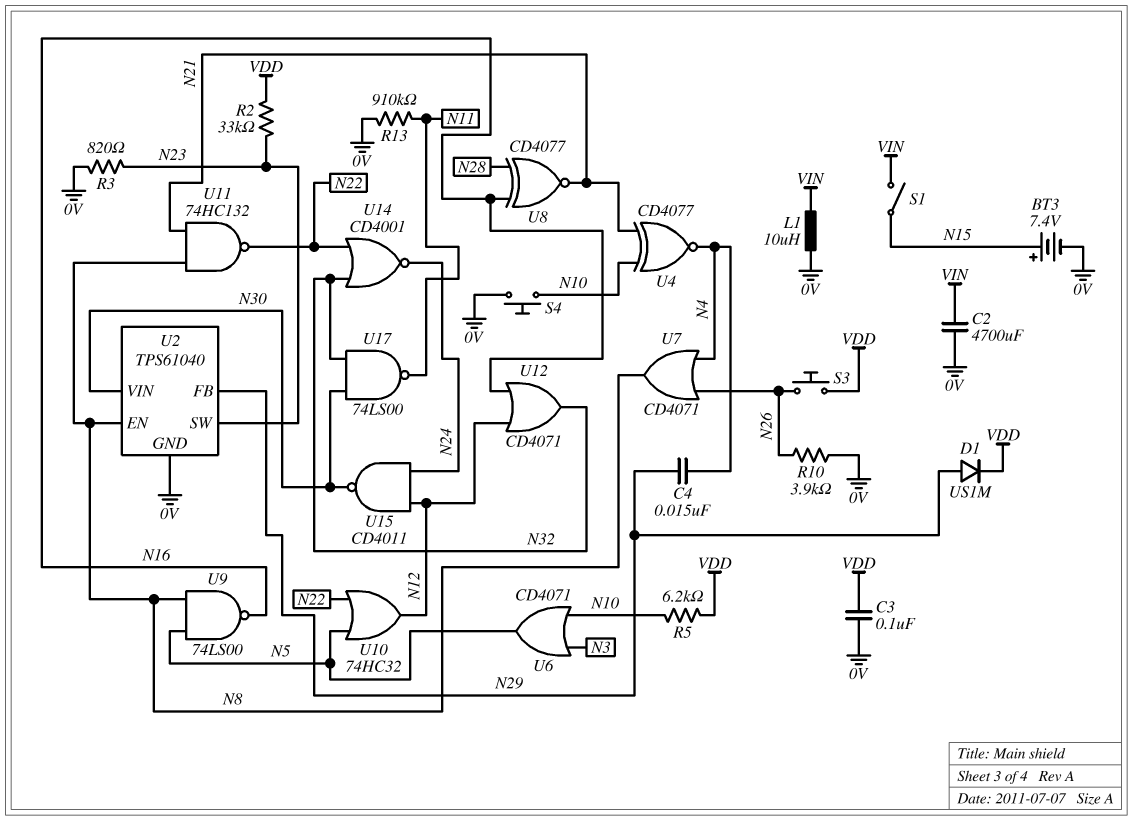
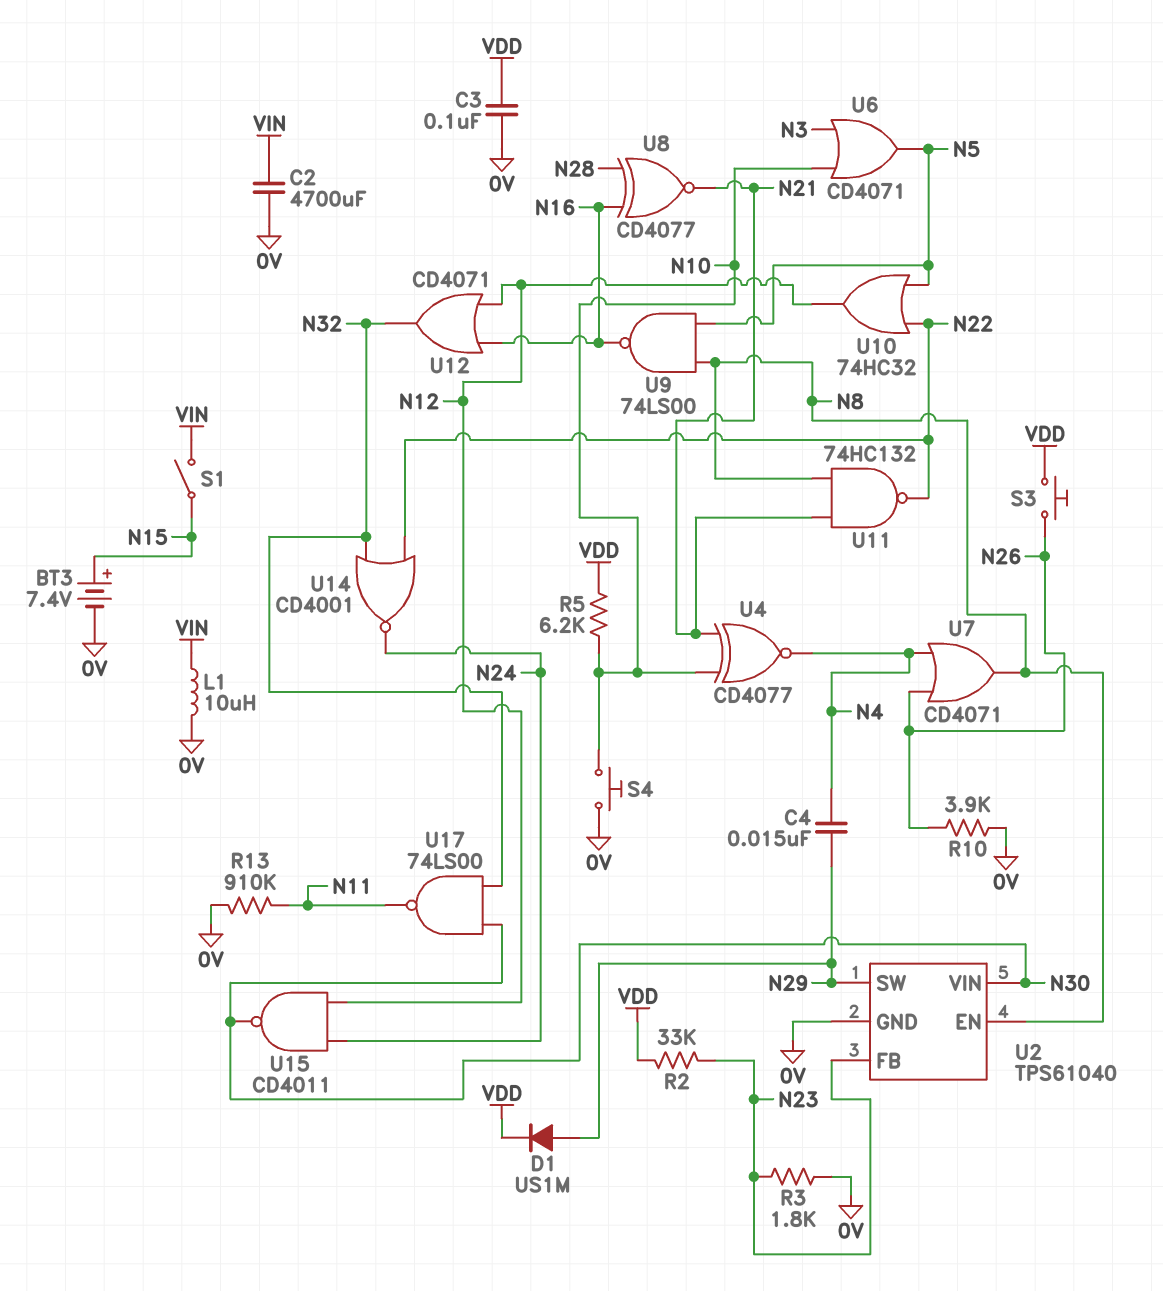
R3: 820 (0V, N23) -> 1.8k (0V, N23)
U2 pin FB: N29 -> N23
U2 pin SW: N23 -> N29

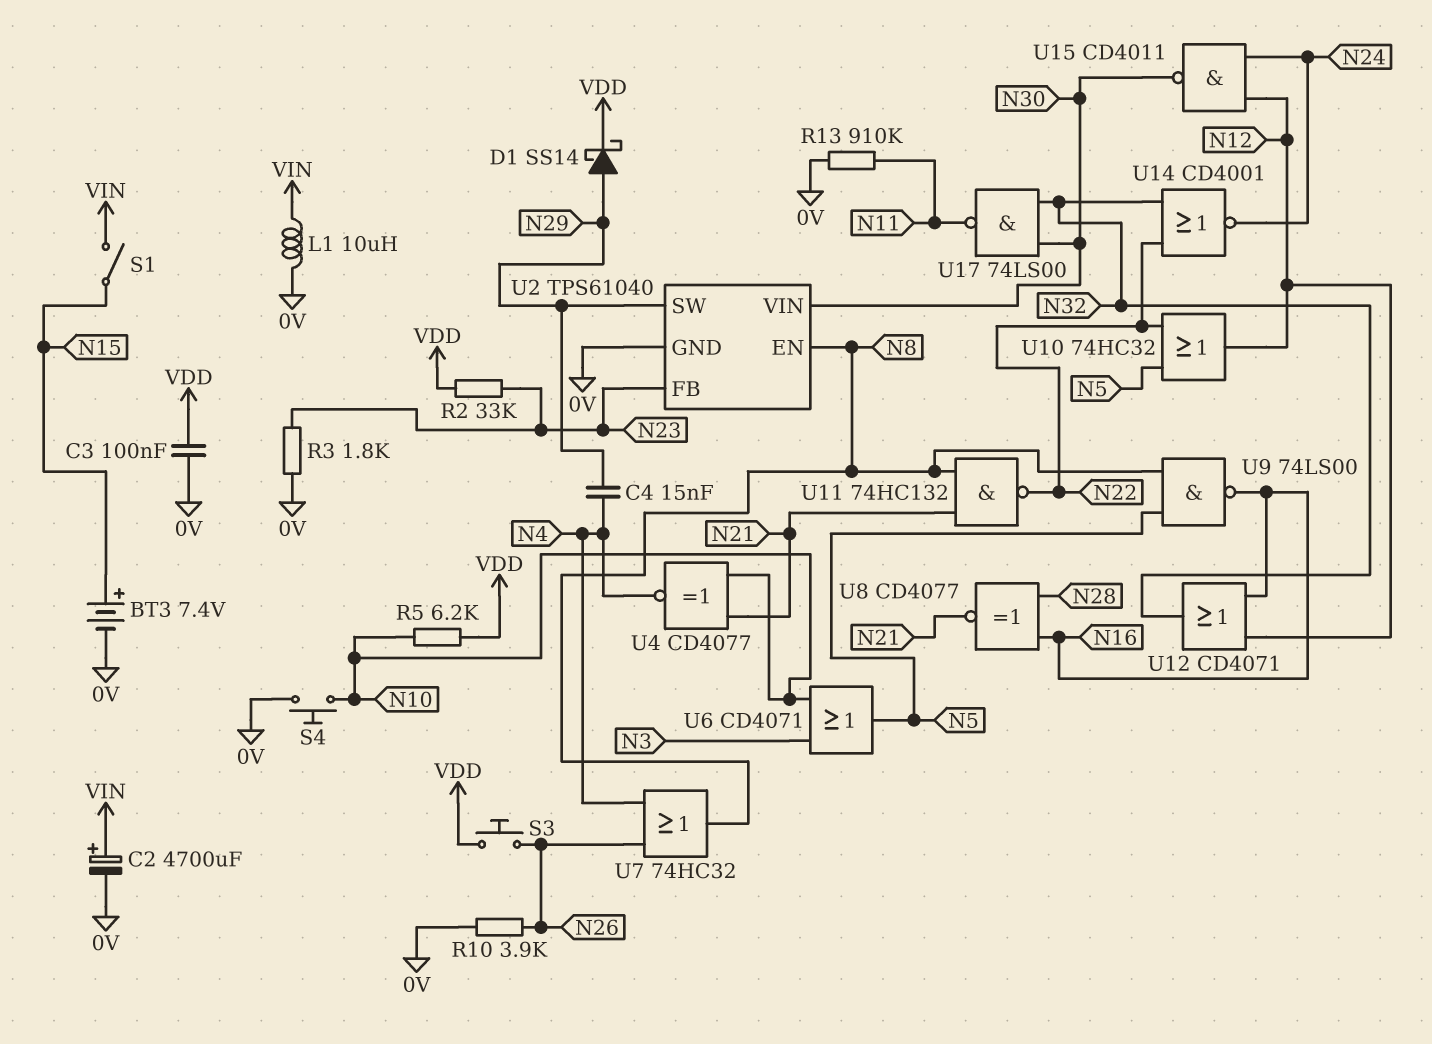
C2: 4700uF (0V, VIN) -> 4700uF (plus VIN, minus 0V)
D1: diode US1M (A N29, K VDD) -> schottky SS14 (A N29, K VDD)
U7: OR CD4071 (in N4, in N26, out N8) -> OR 74HC32 (in N4, in N26, out N8)

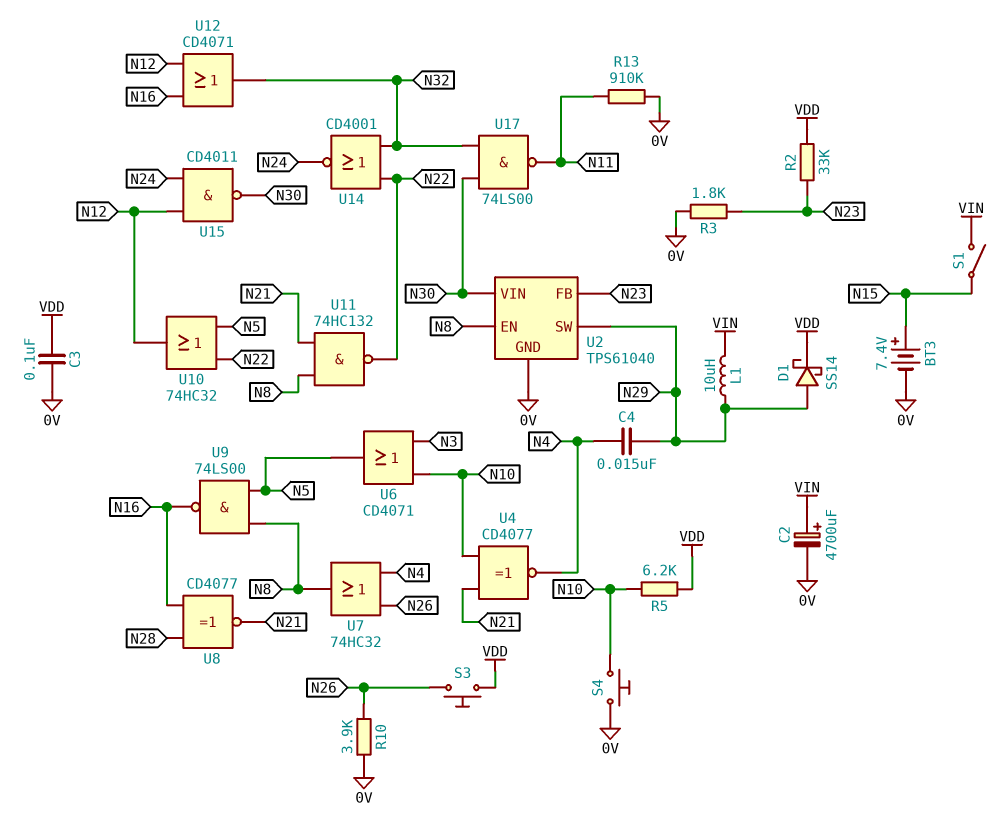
L1: 10uH (0V, VIN) -> 10uH (N29, VIN)

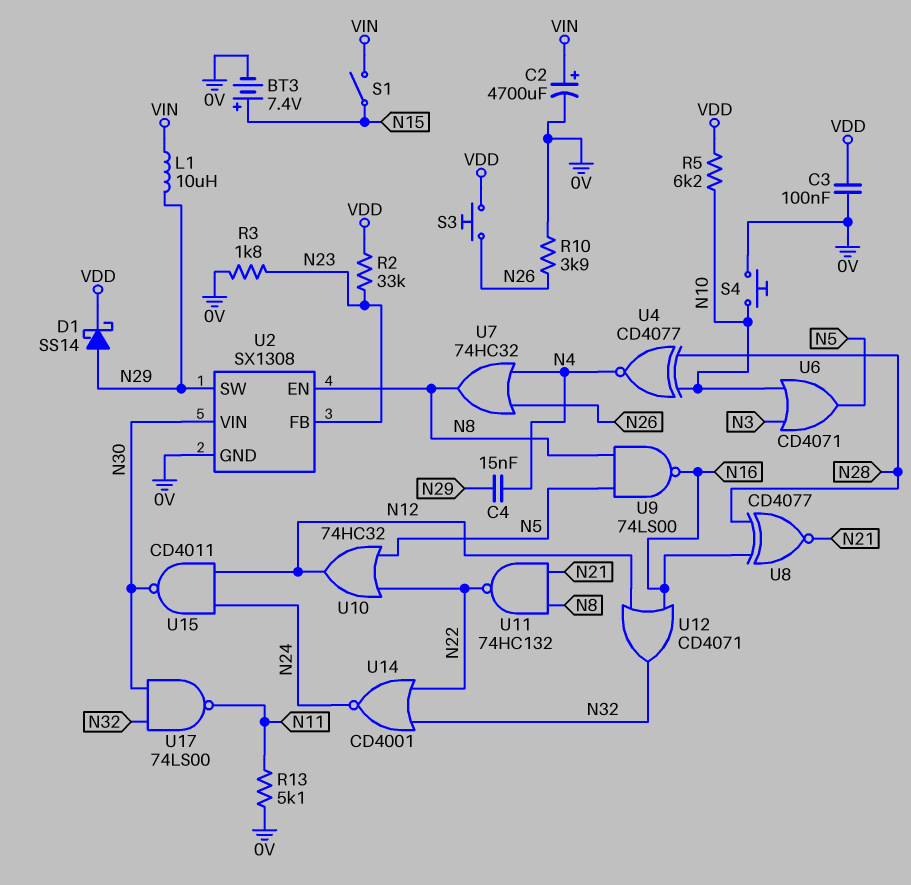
R13: 910k (0V, N11) -> 5.1k (0V, N11)
U2: TPS61040 -> SX1308
U4: XNOR CD4077 (in N10, in N21, out N4) -> XNOR CD4077 (in N10, in N28, out N4)

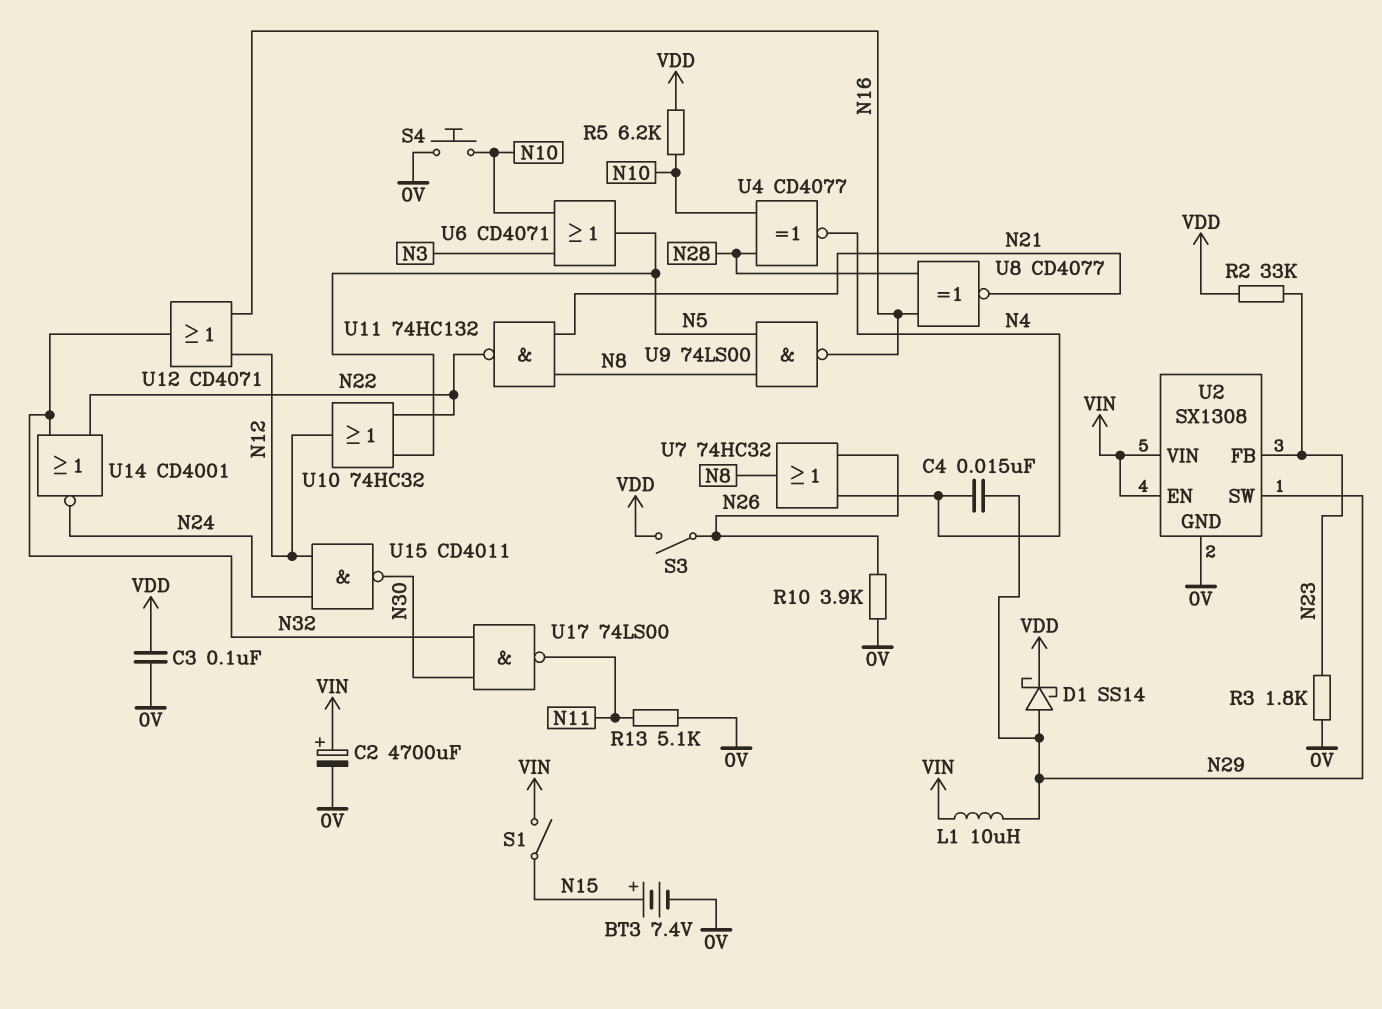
S3: button (N26, VDD) -> switch (N26, VDD)
U2 pin EN: N8 -> VIN
U2 pin VIN: N30 -> VIN

